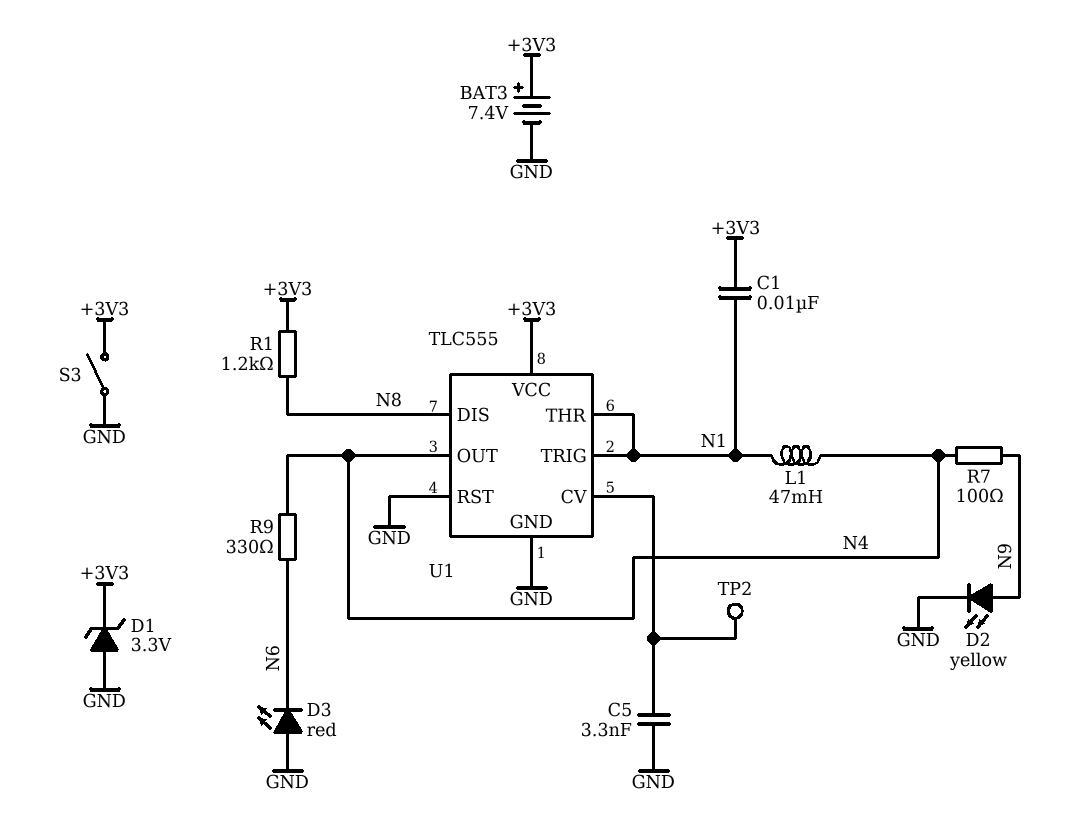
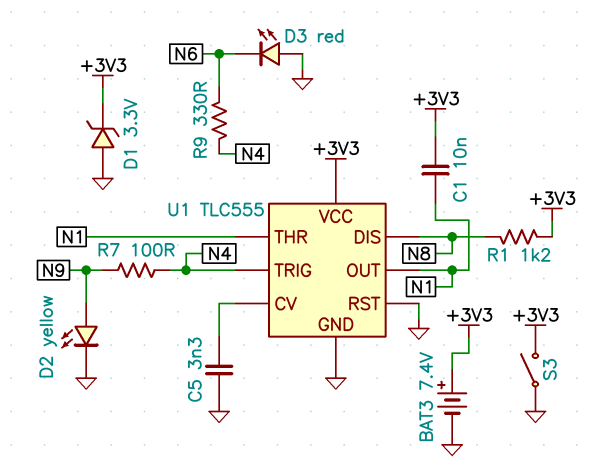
L1: 47mH (N1, N4) -> none
TP2: test point (U1/CV) -> none
U1 pin OUT: N4 -> N1
U1 pin TRIG: N1 -> N4

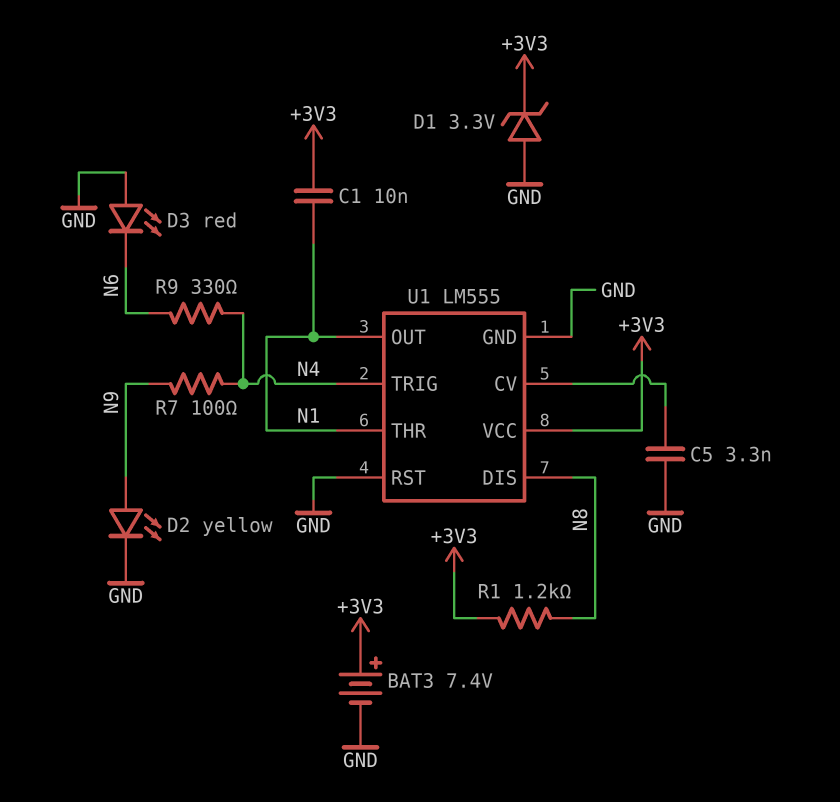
S3: switch (+3V3, GND) -> none
U1: TLC555 -> LM555

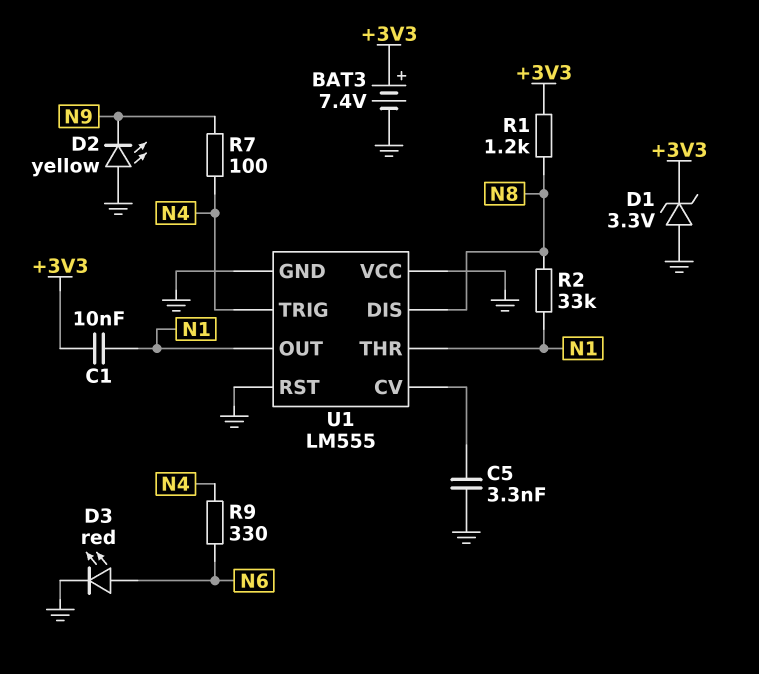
D2: LED yellow (A N9, K GND) -> LED yellow (A GND, K N9)
D3: LED red (A GND, K N6) -> LED red (A N6, K GND)
R2: none -> 33k (N1, N8)
U1 pin VCC: +3V3 -> GND

